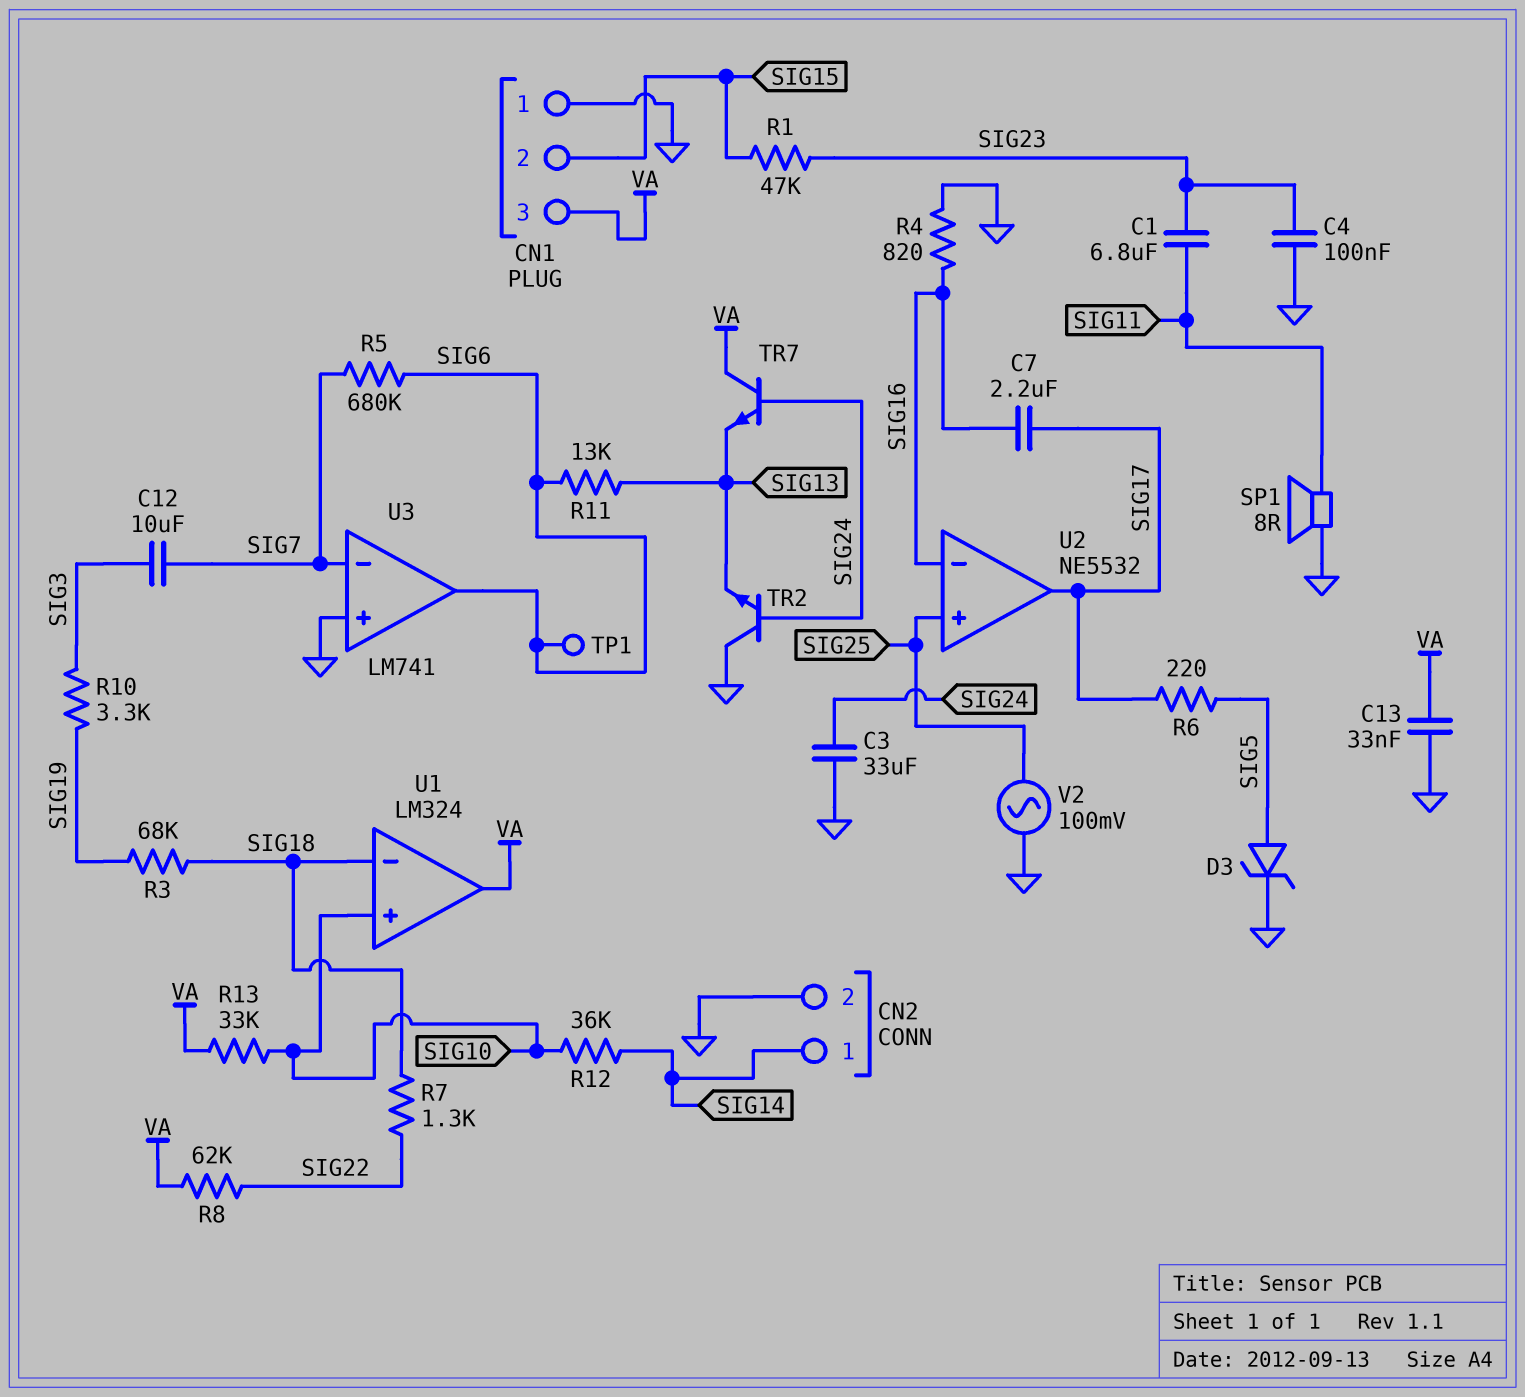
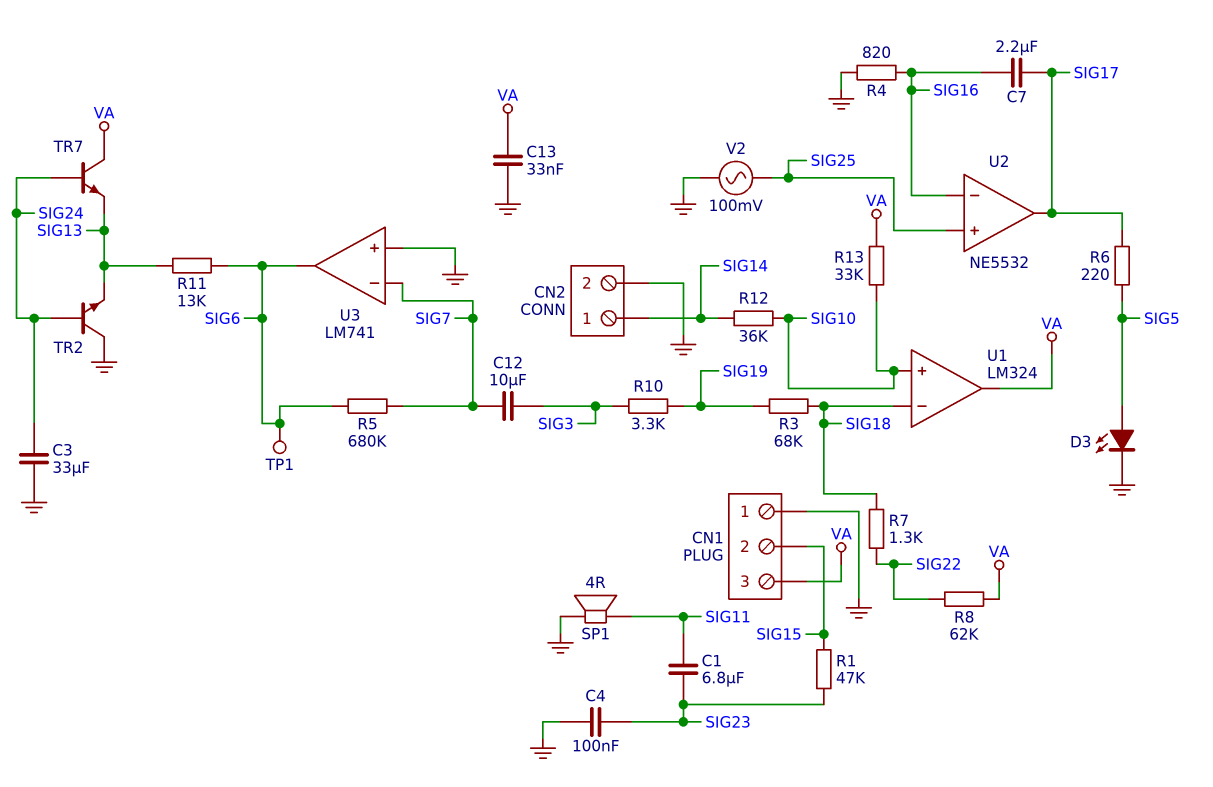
D3: zener (A SIG5, K GND) -> LED (A SIG5, K GND)
SP1: speaker 8R (GND, SIG11) -> speaker 4R (GND, SIG11)

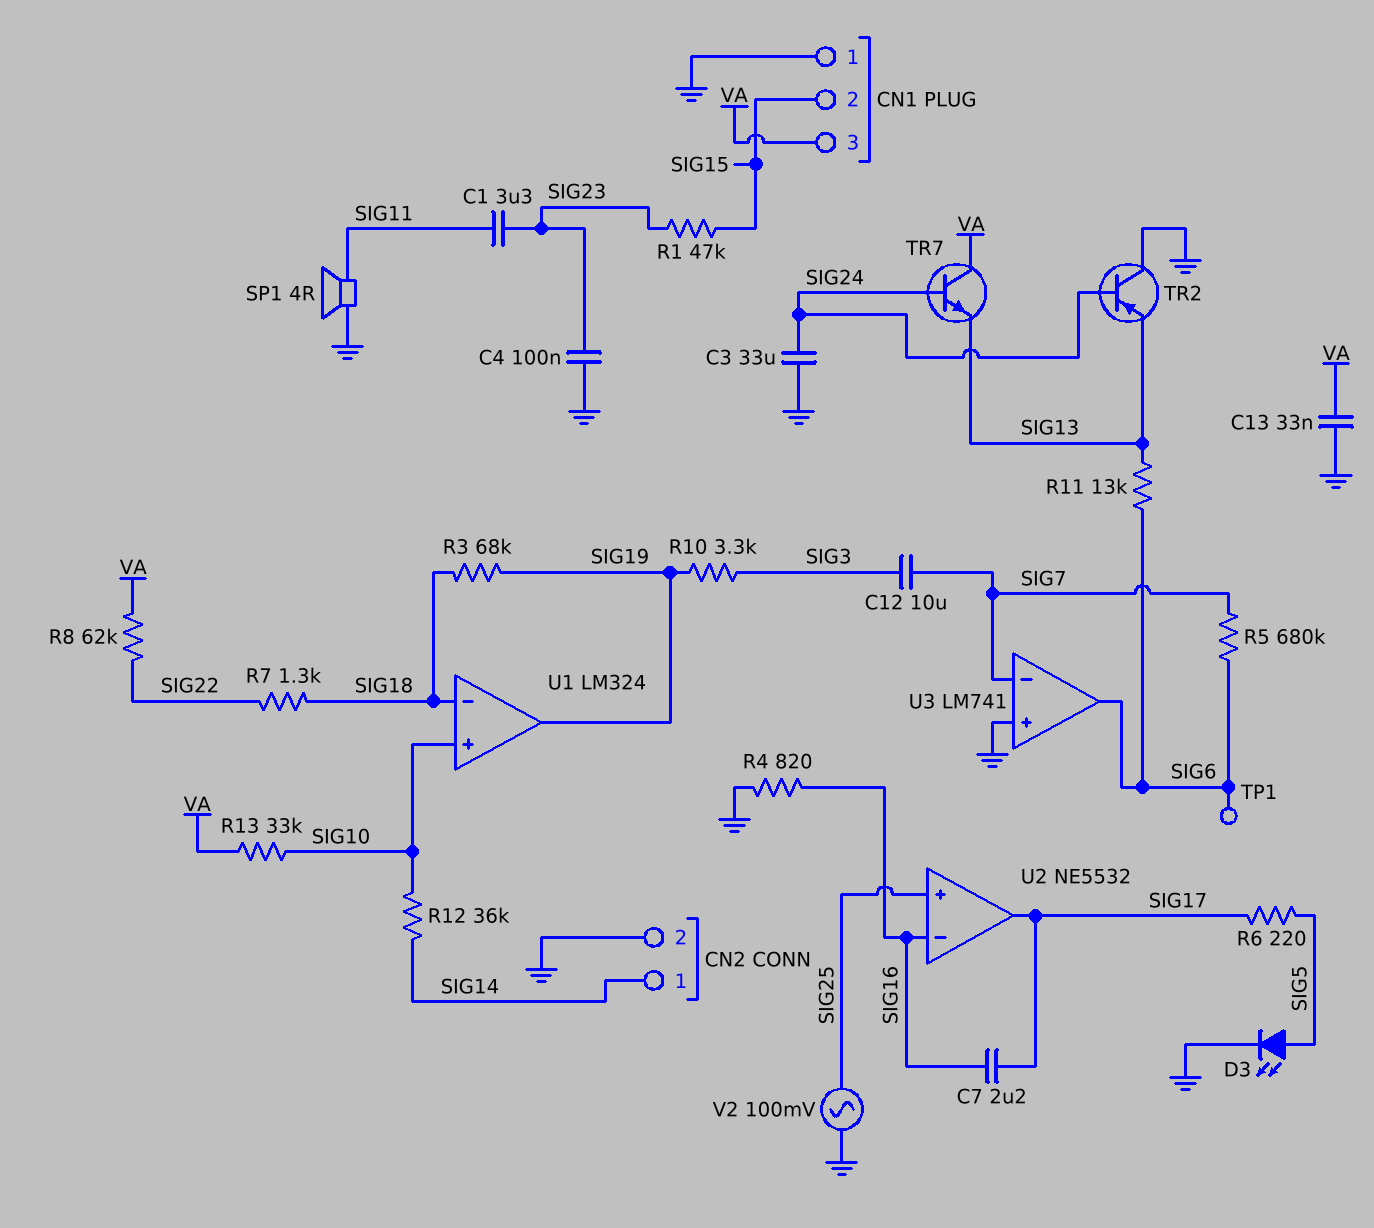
C1: 6.8uF (SIG11, SIG23) -> 3.3uF (SIG11, SIG23)
TR2: NPN (B SIG24, C GND, E SIG13) -> PNP (B SIG24, C GND, E SIG13)
U1 pin out: VA -> SIG19

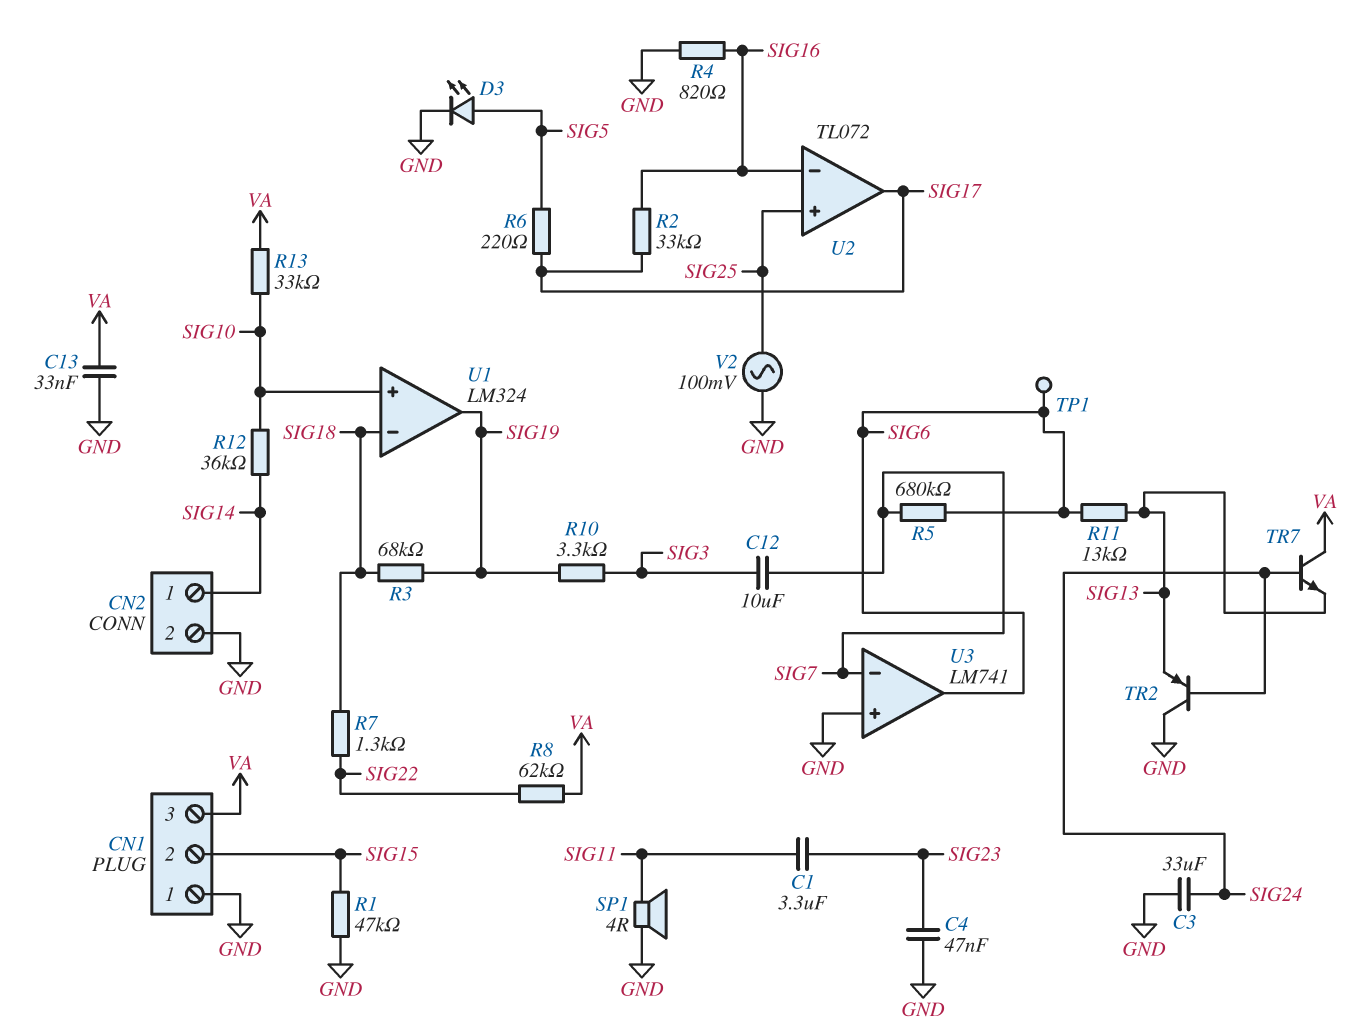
C4: 100nF (GND, SIG23) -> 47nF (GND, SIG23)
C7: 2.2uF (SIG16, SIG17) -> none
R1: 47k (SIG15, SIG23) -> 47k (GND, SIG15)
R2: none -> 33k (SIG16, SIG17)
U2: NE5532 -> TL072

